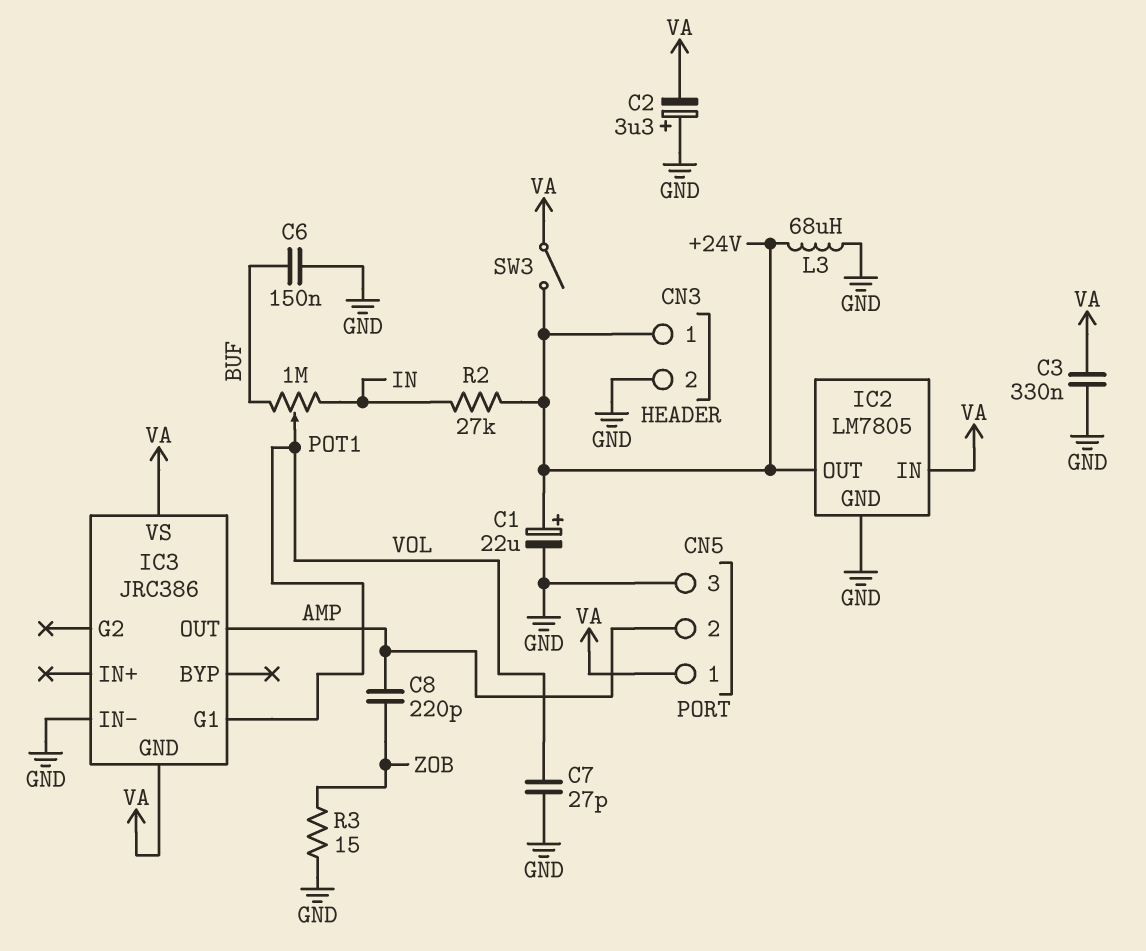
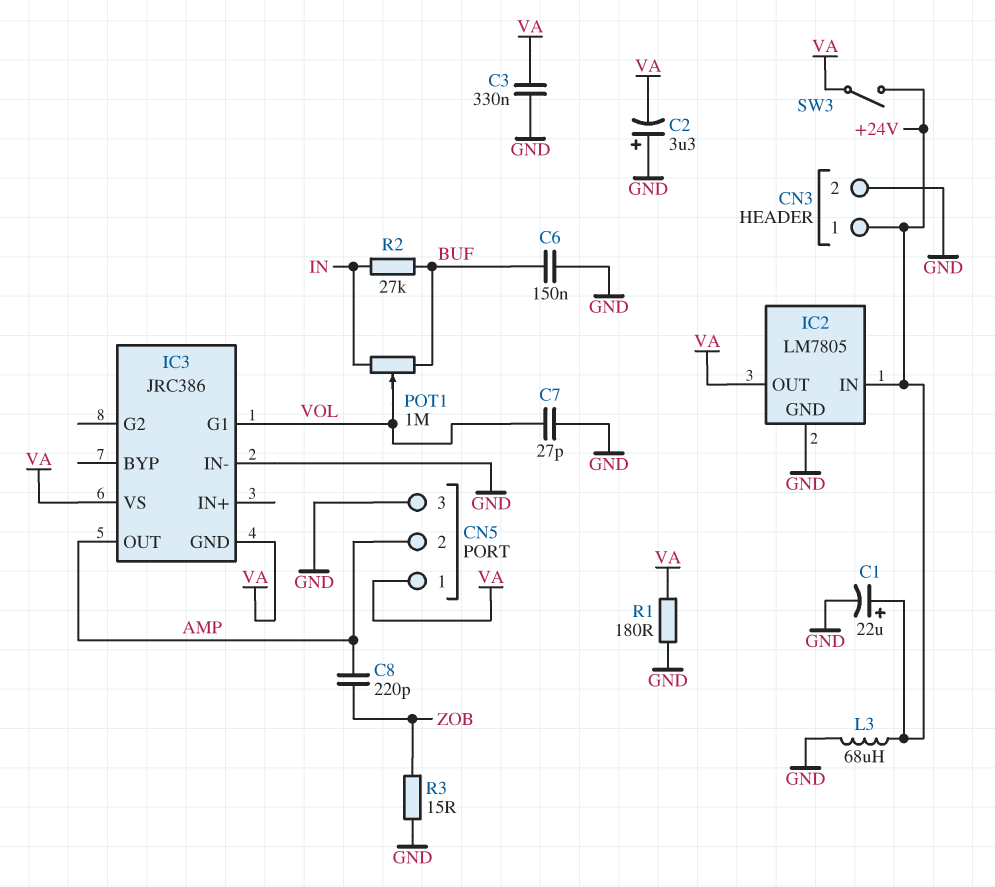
IC2 pin IN: VA -> +24V
IC2 pin OUT: +24V -> VA
R1: none -> 180 (GND, VA)
R2: 27k (+24V, IN) -> 27k (BUF, IN)

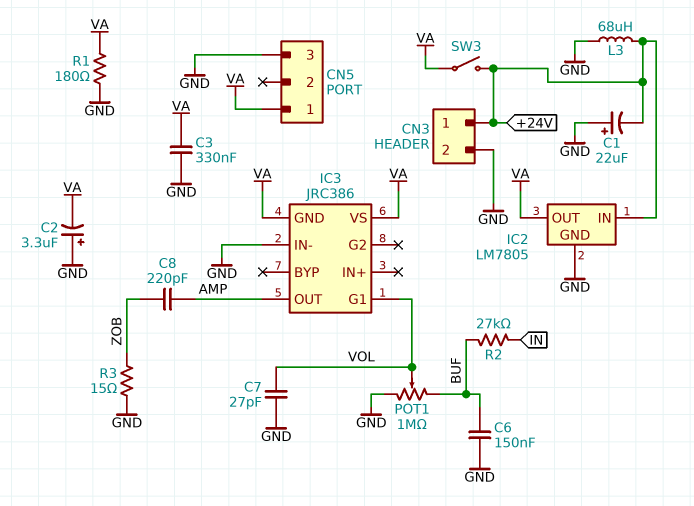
C1: 22uF (plus +24V, minus GND) -> 22uF (plus GND, minus +24V)
CN5 pin 2: AMP -> none
POT1: 1M (BUF, IN, wiper VOL) -> 1M (BUF, GND, wiper VOL)

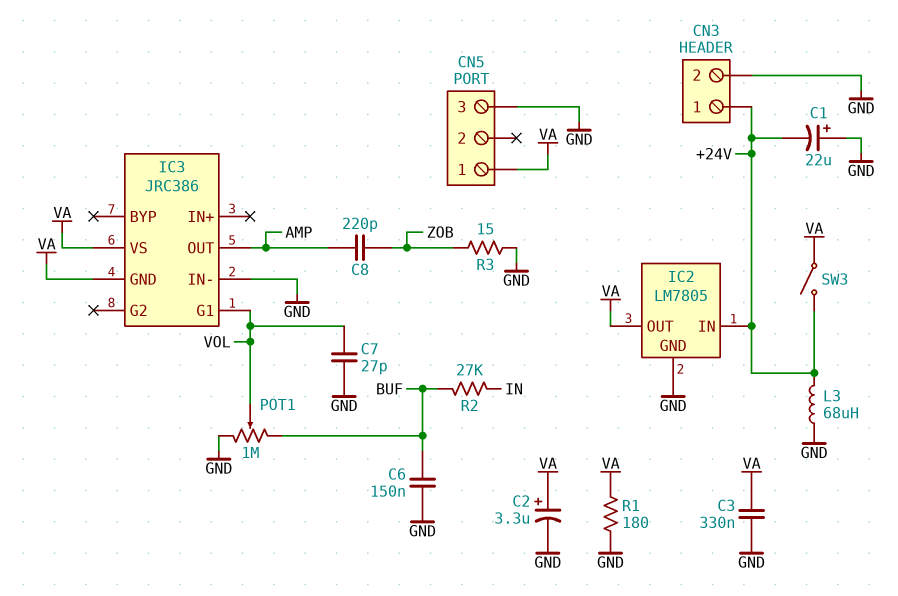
C2: 3.3uF (plus GND, minus VA) -> 3.3uF (plus VA, minus GND)

